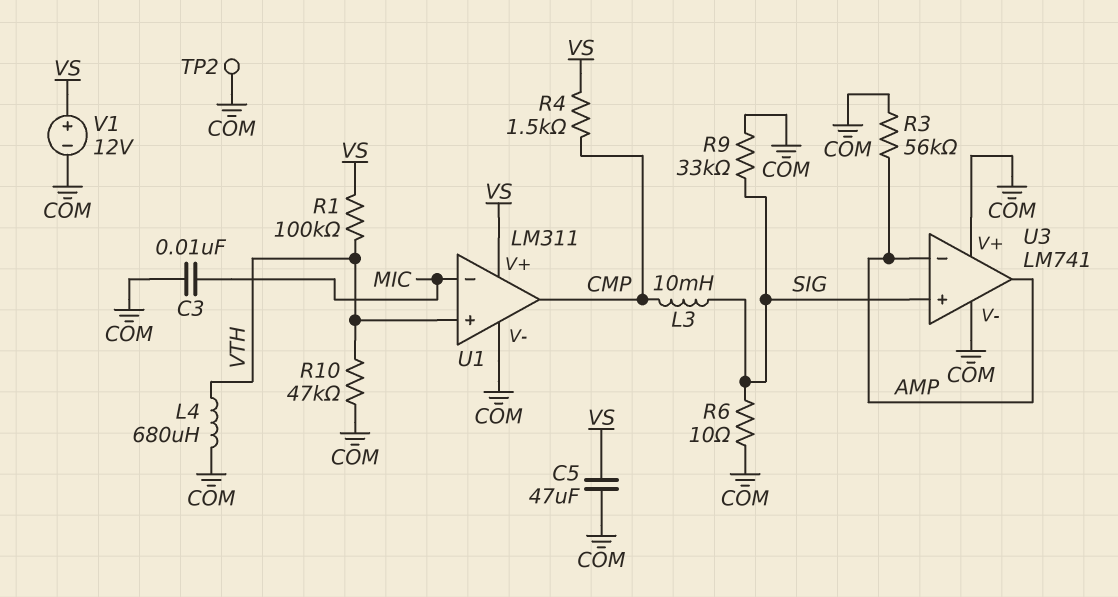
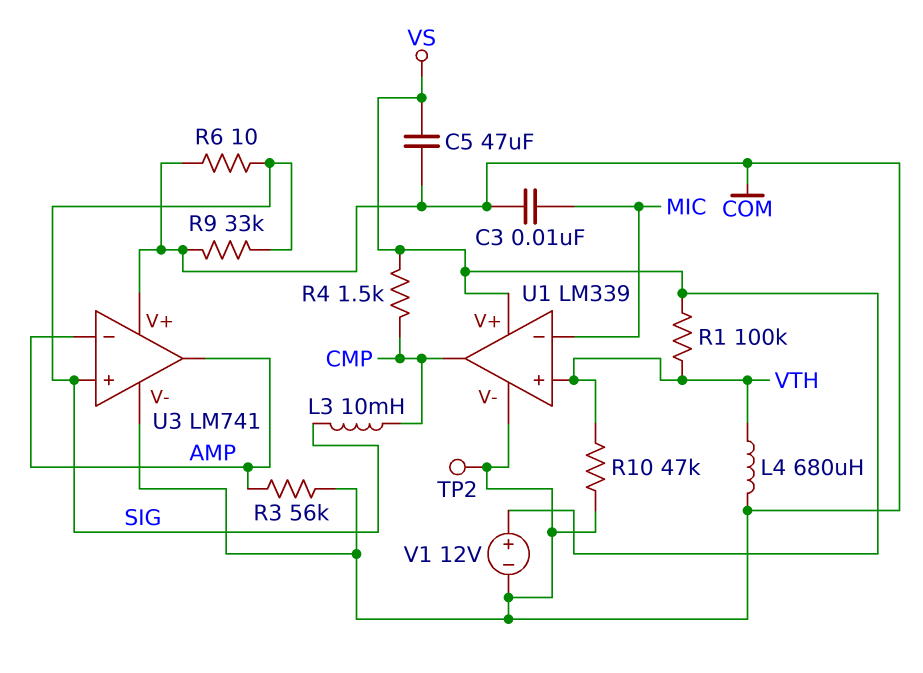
U1: LM311 -> LM339

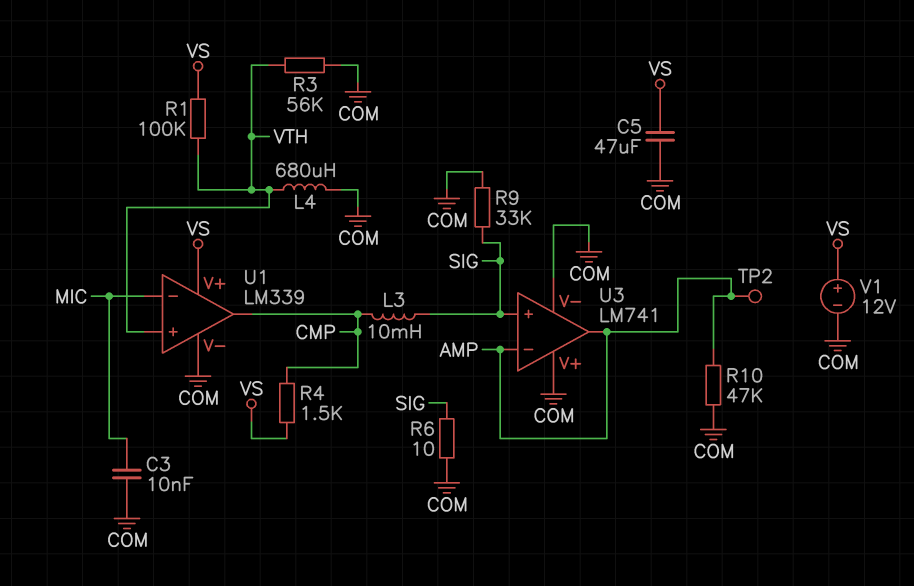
R3: 56k (AMP, COM) -> 56k (COM, VTH)
R10: 47k (COM, VTH) -> 47k (AMP, COM)
TP2: test point (COM) -> test point (AMP)

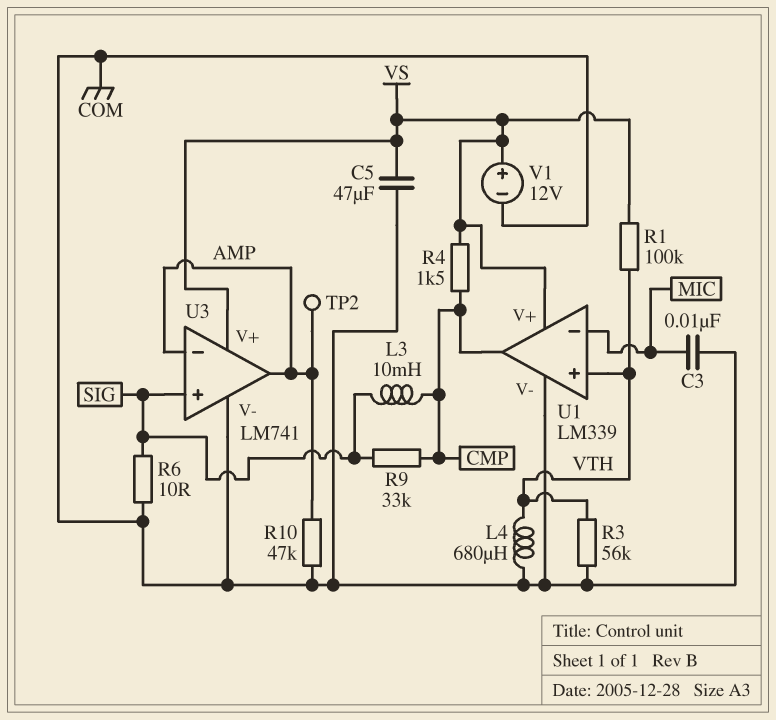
R9: 33k (COM, SIG) -> 33k (CMP, SIG)
U3 pin V+: COM -> VS

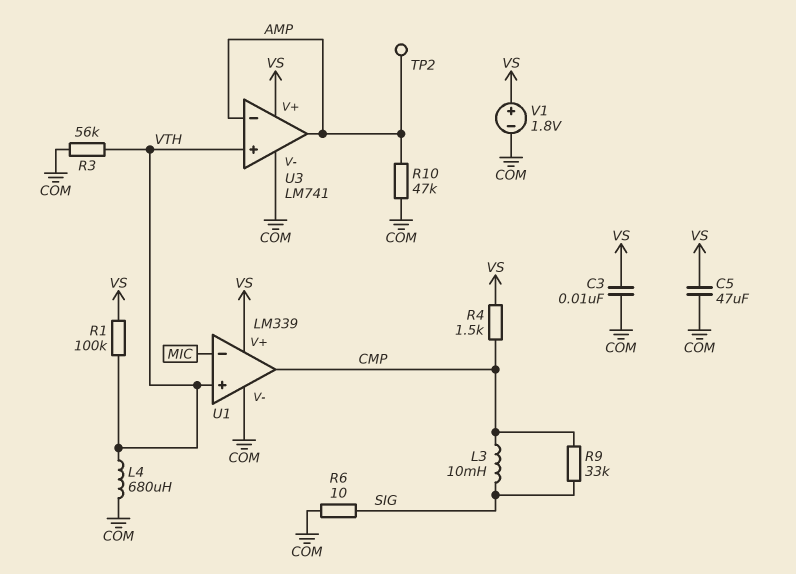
C3: 10nF (COM, MIC) -> 10nF (COM, VS)
U3 pin in+: SIG -> VTH
V1: 12V (plus VS, minus COM) -> 1.8V (plus VS, minus COM)

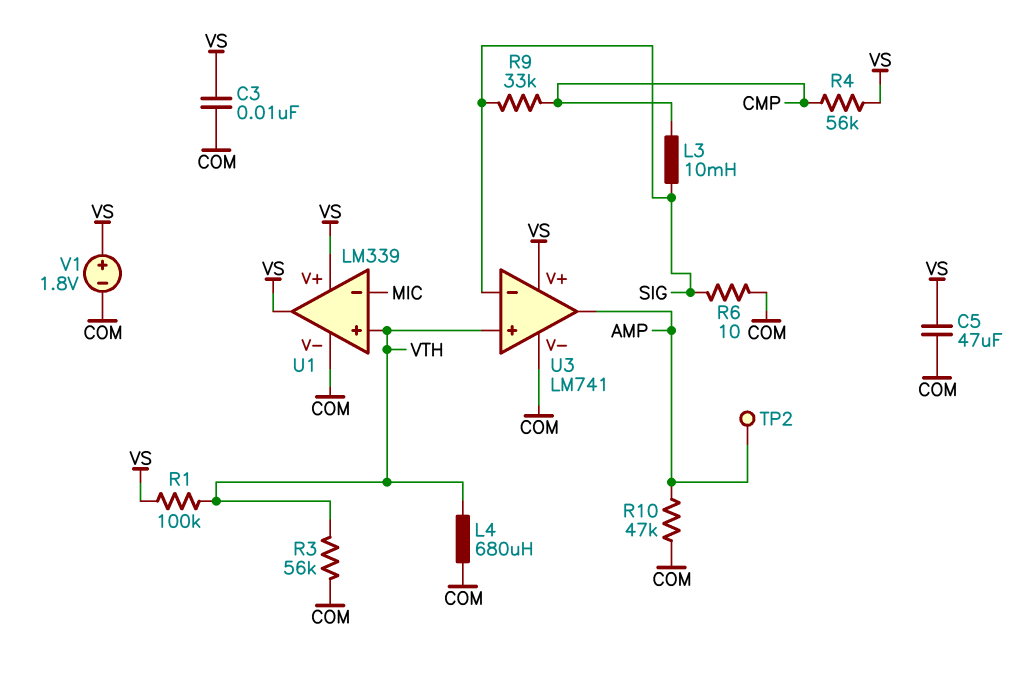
R4: 1.5k (CMP, VS) -> 56k (CMP, VS)
U1 pin out: CMP -> VS
U3 pin in-: AMP -> SIG

